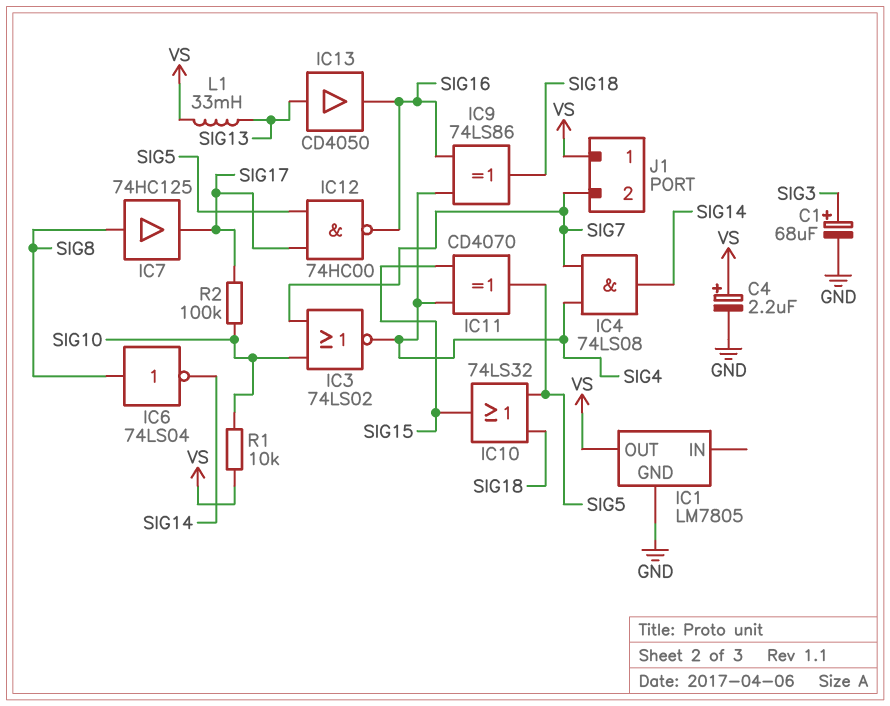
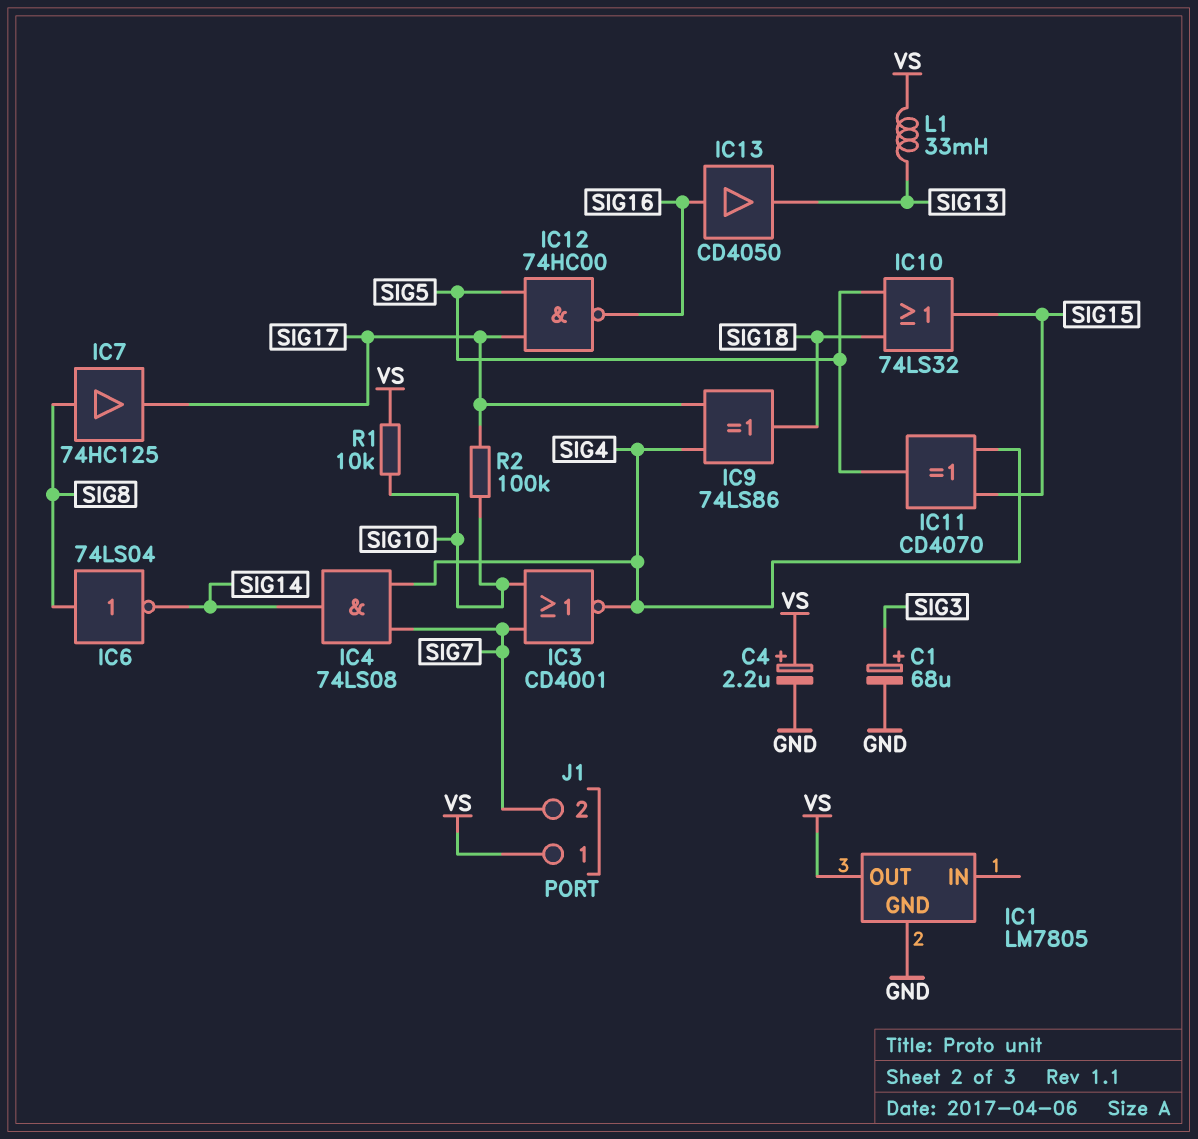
IC3: NOR 74LS02 (in SIG7, in SIG10, out SIG4) -> NOR CD4001 (in SIG7, in SIG10, out SIG4)
IC9: XOR 74LS86 (in SIG4, in SIG16, out SIG18) -> XOR 74LS86 (in SIG4, in SIG17, out SIG18)
IC13: buffer CD4050 (in SIG13, out SIG16) -> buffer CD4050 (in SIG16, out SIG13)

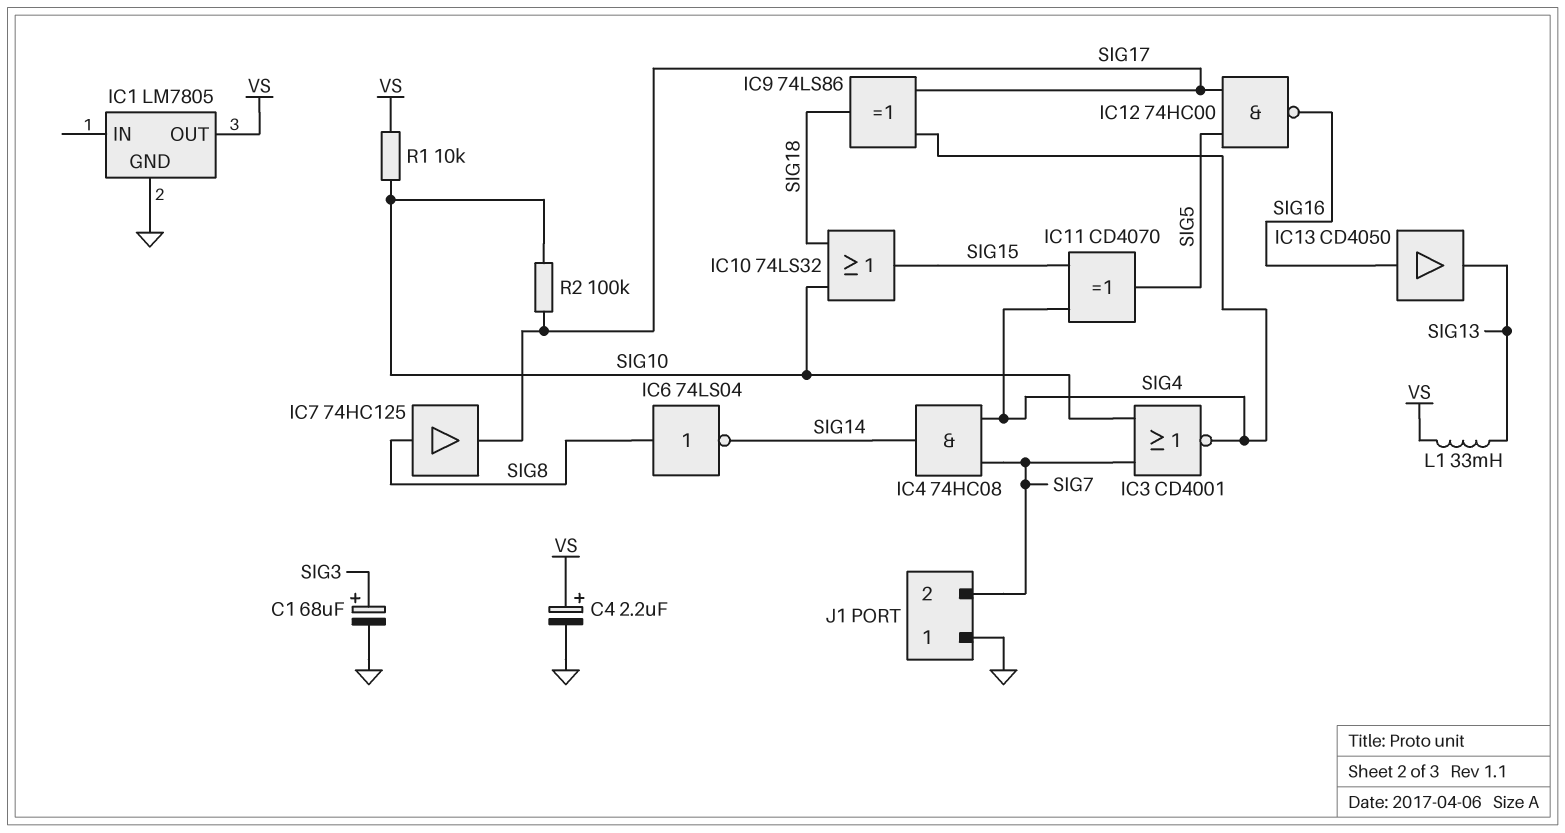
IC4: AND 74LS08 (in SIG4, in SIG7, out SIG14) -> AND 74HC08 (in SIG4, in SIG7, out SIG14)
IC10: OR 74LS32 (in SIG5, in SIG18, out SIG15) -> OR 74LS32 (in SIG10, in SIG18, out SIG15)
J1 pin 1: VS -> GND

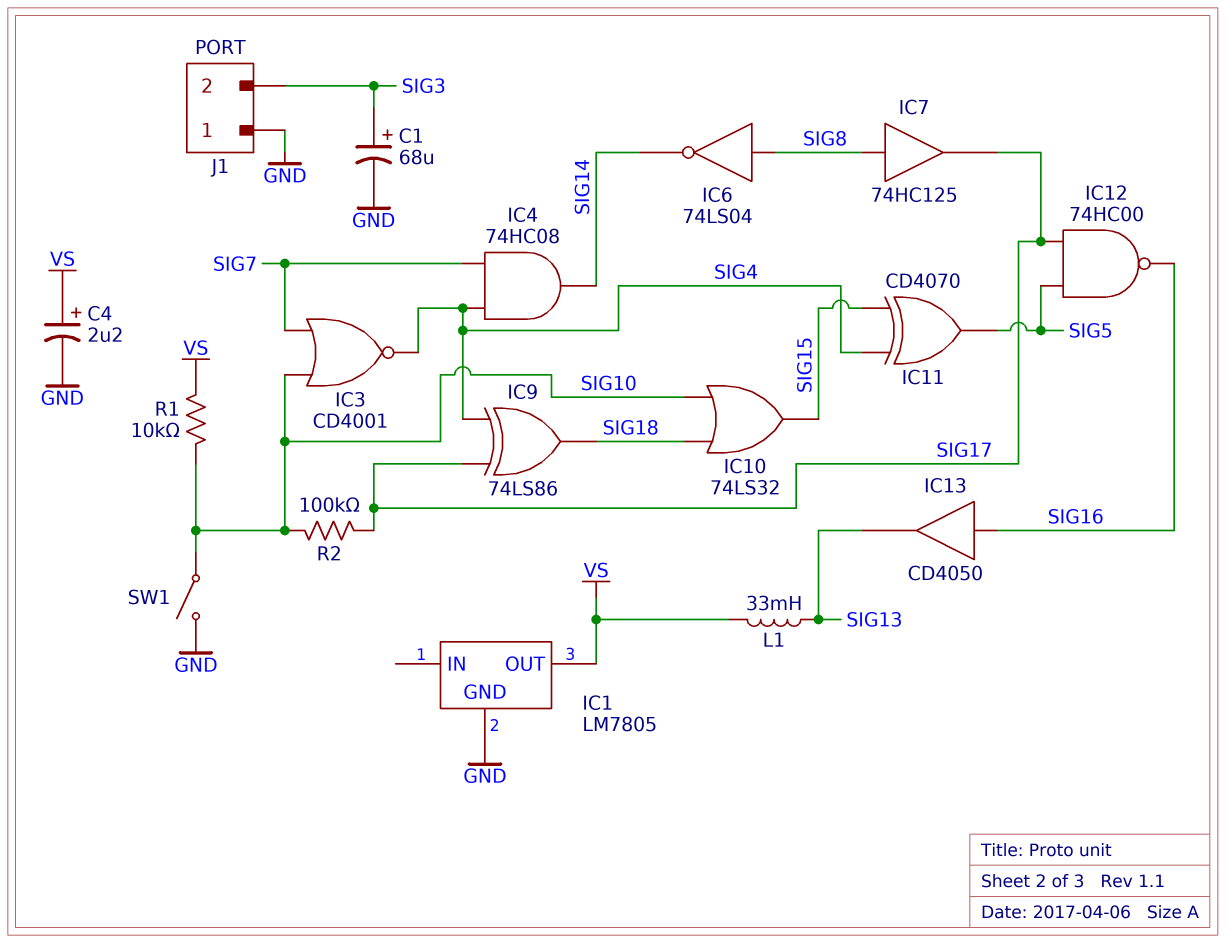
J1 pin 2: SIG7 -> SIG3
SW1: none -> switch (GND, SIG10)

